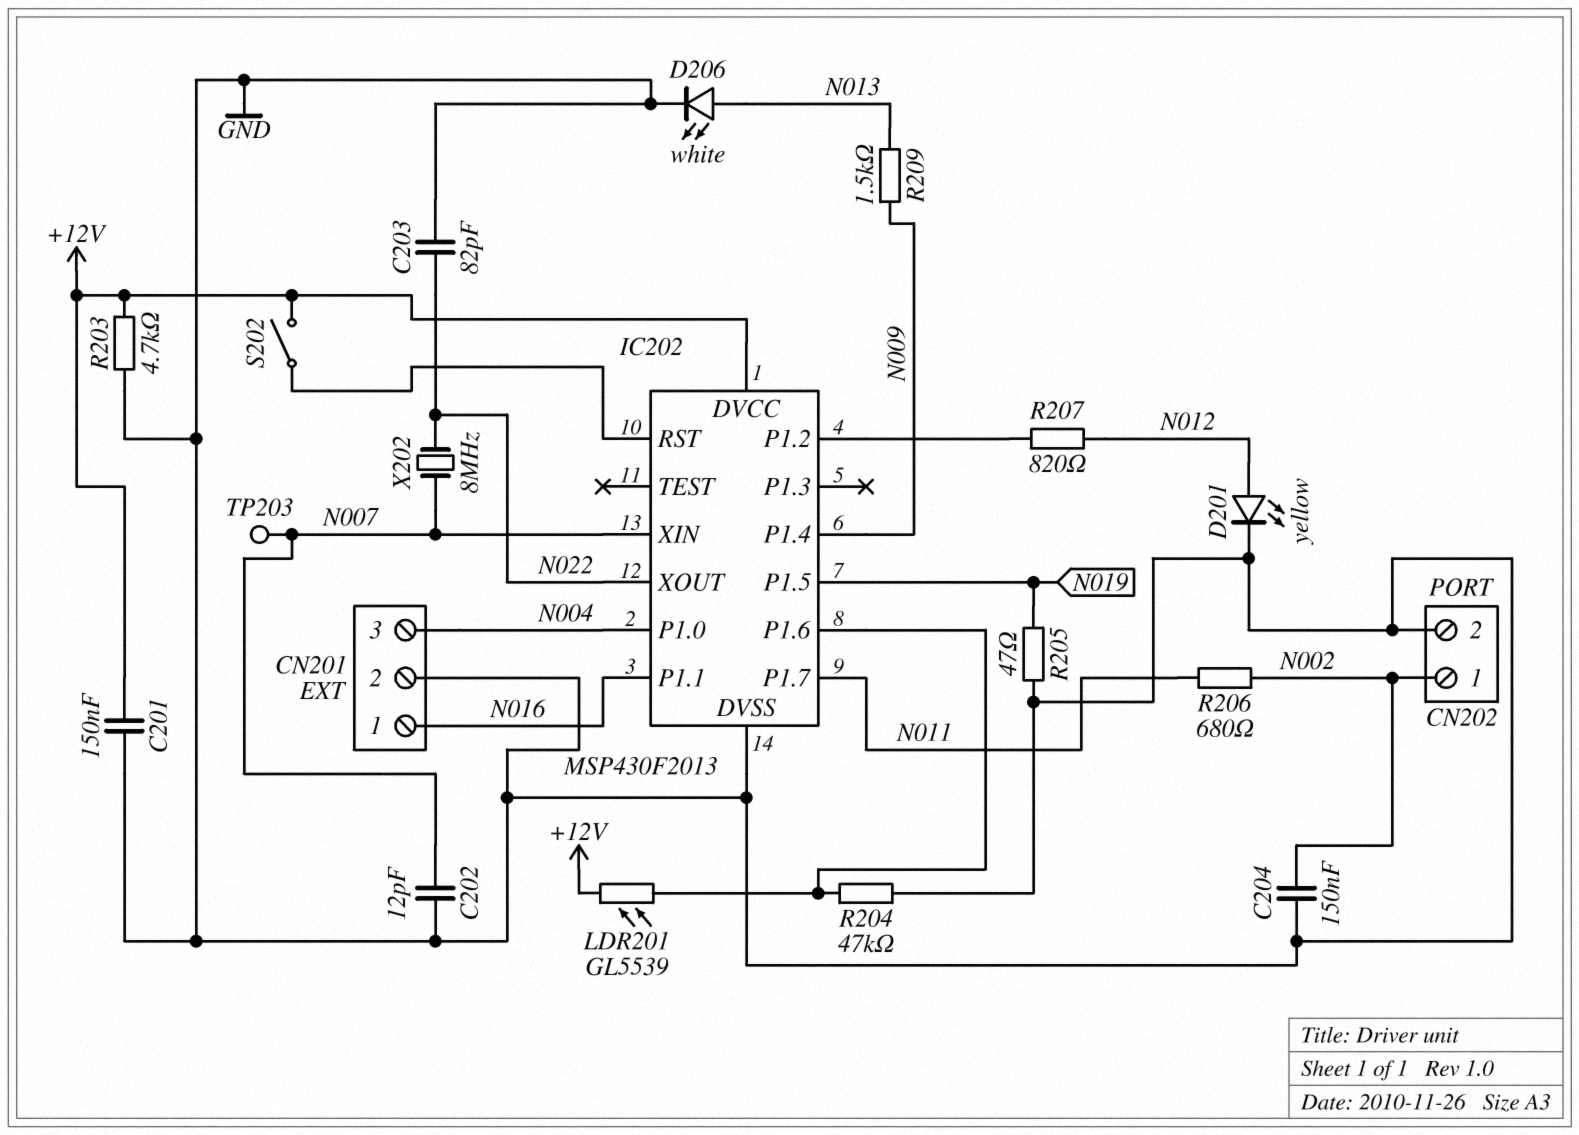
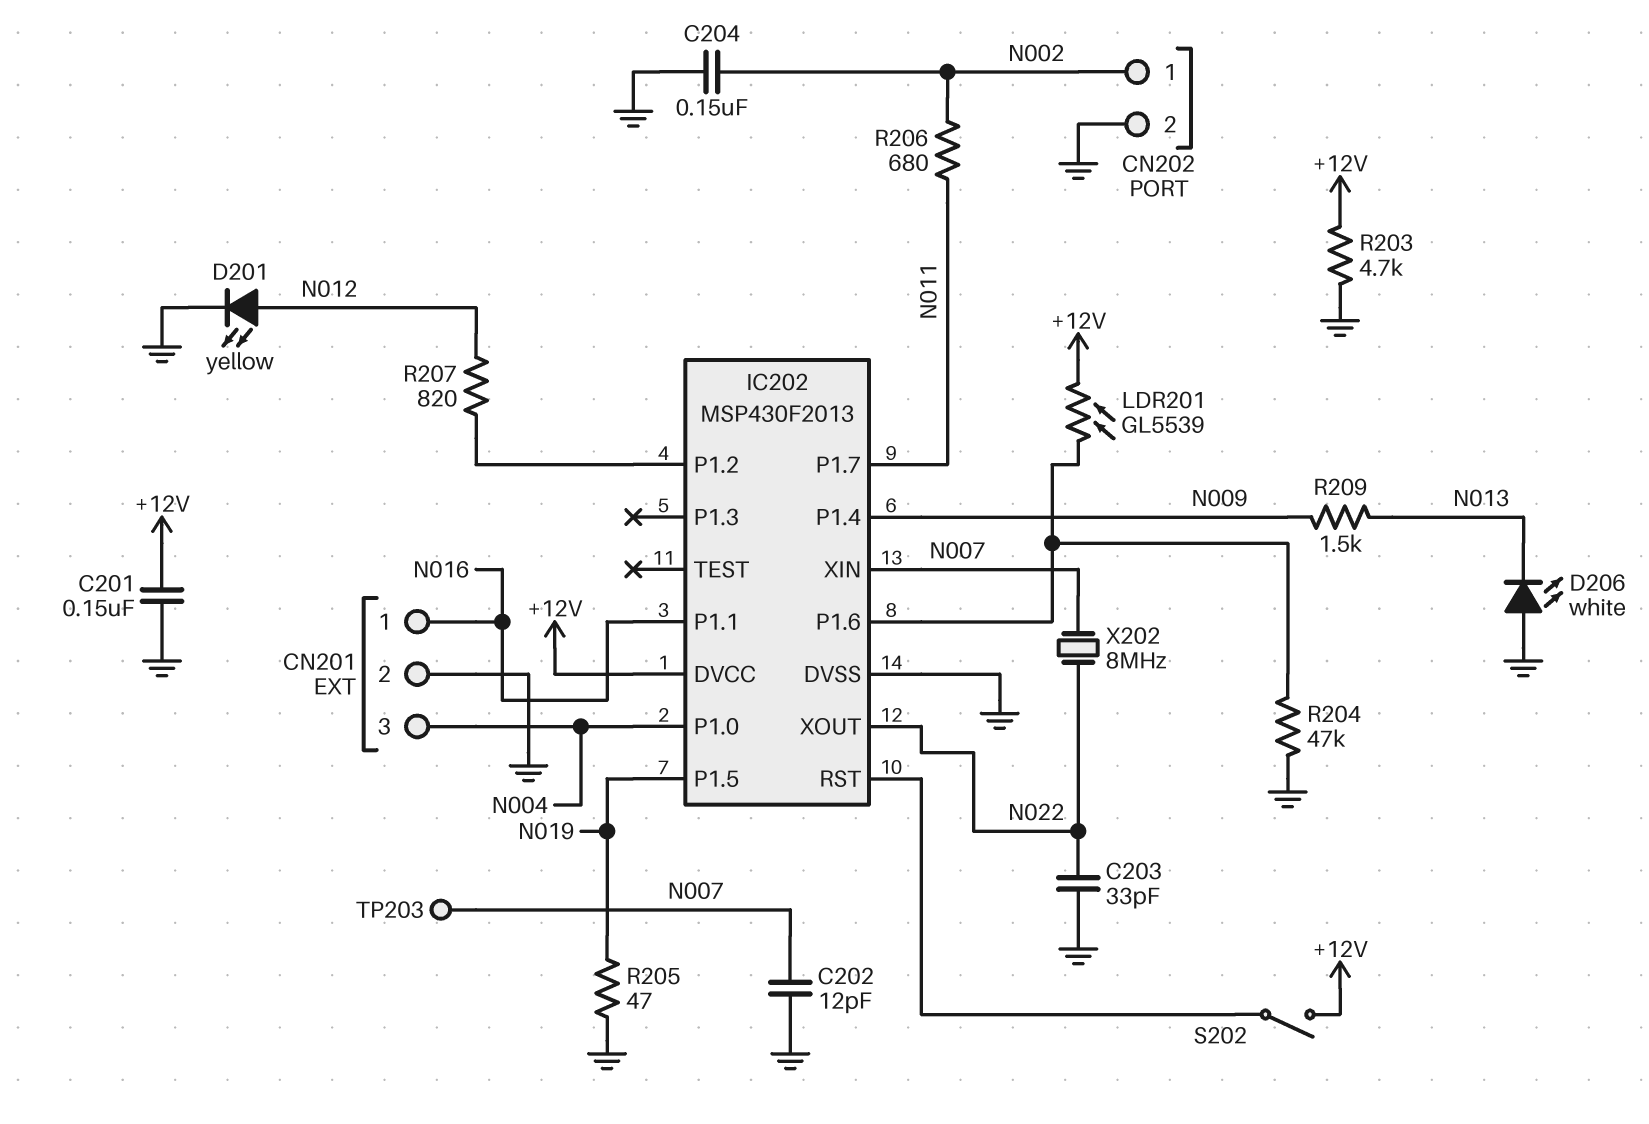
C203: 82pF (GND, N022) -> 33pF (GND, N022)
D206: LED white (A N013, K GND) -> LED white (A GND, K N013)

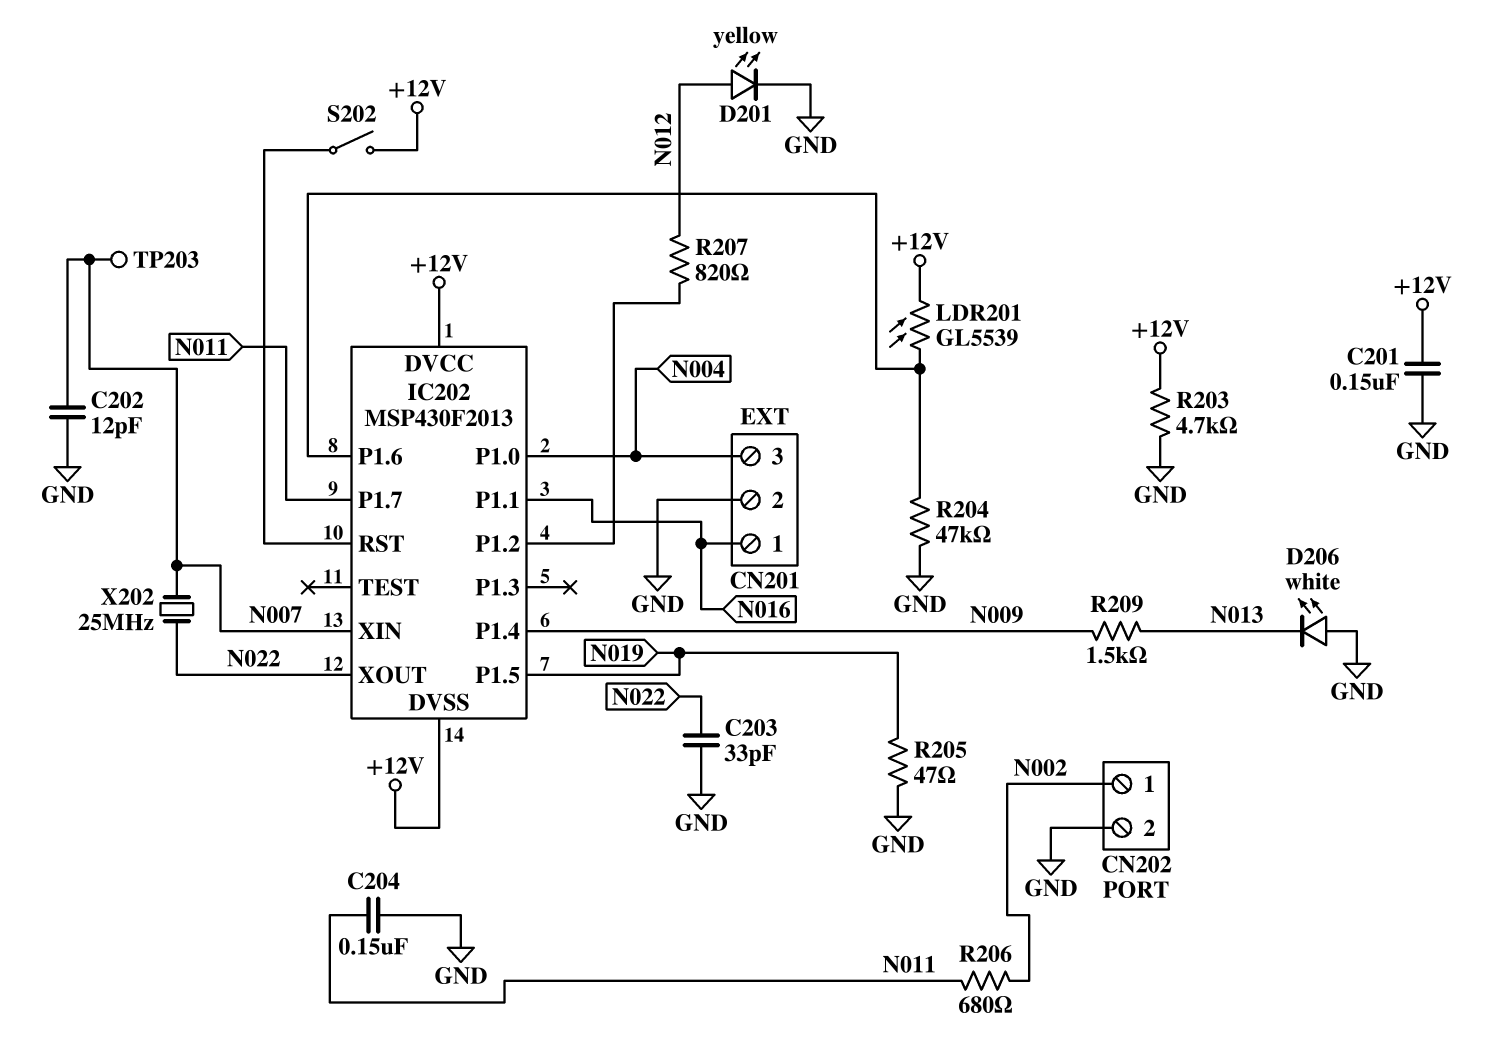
C204: 150nF (GND, N002) -> 150nF (GND, N011)
IC202 pin DVSS: GND -> +12V
X202: 8MHz (N007, N022) -> 25MHz (N007, N022)

